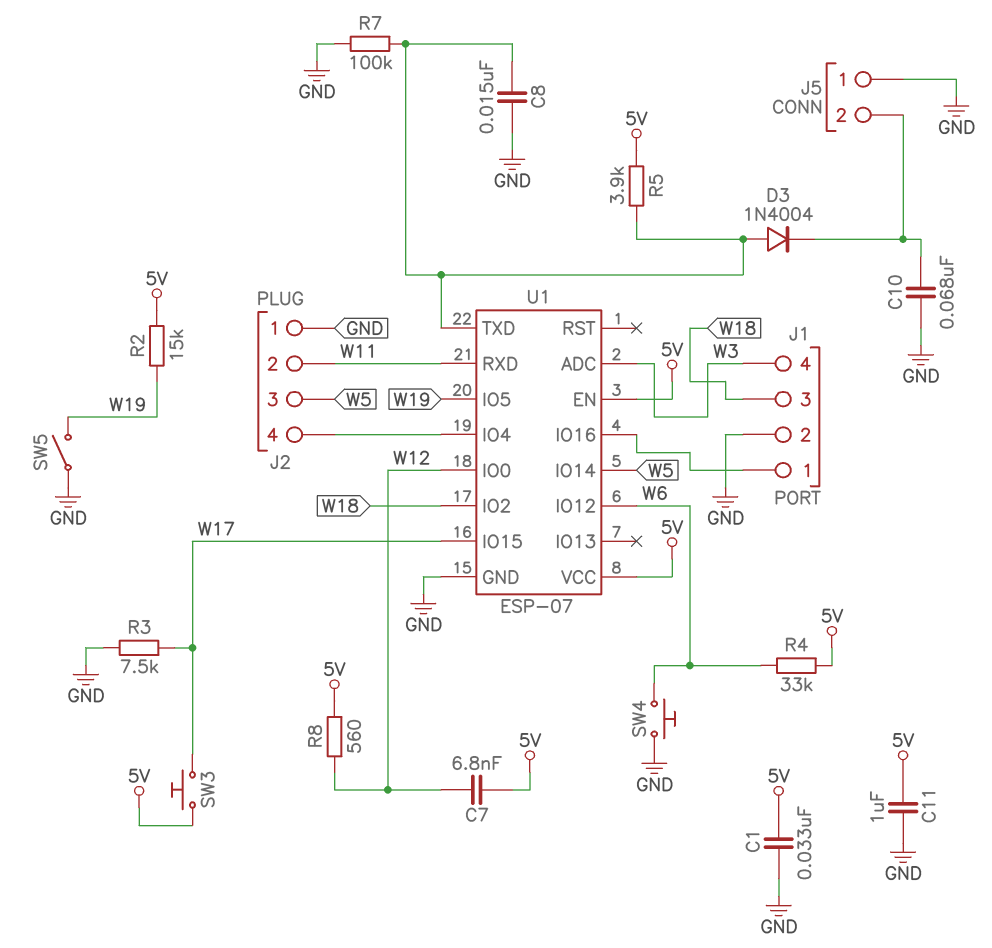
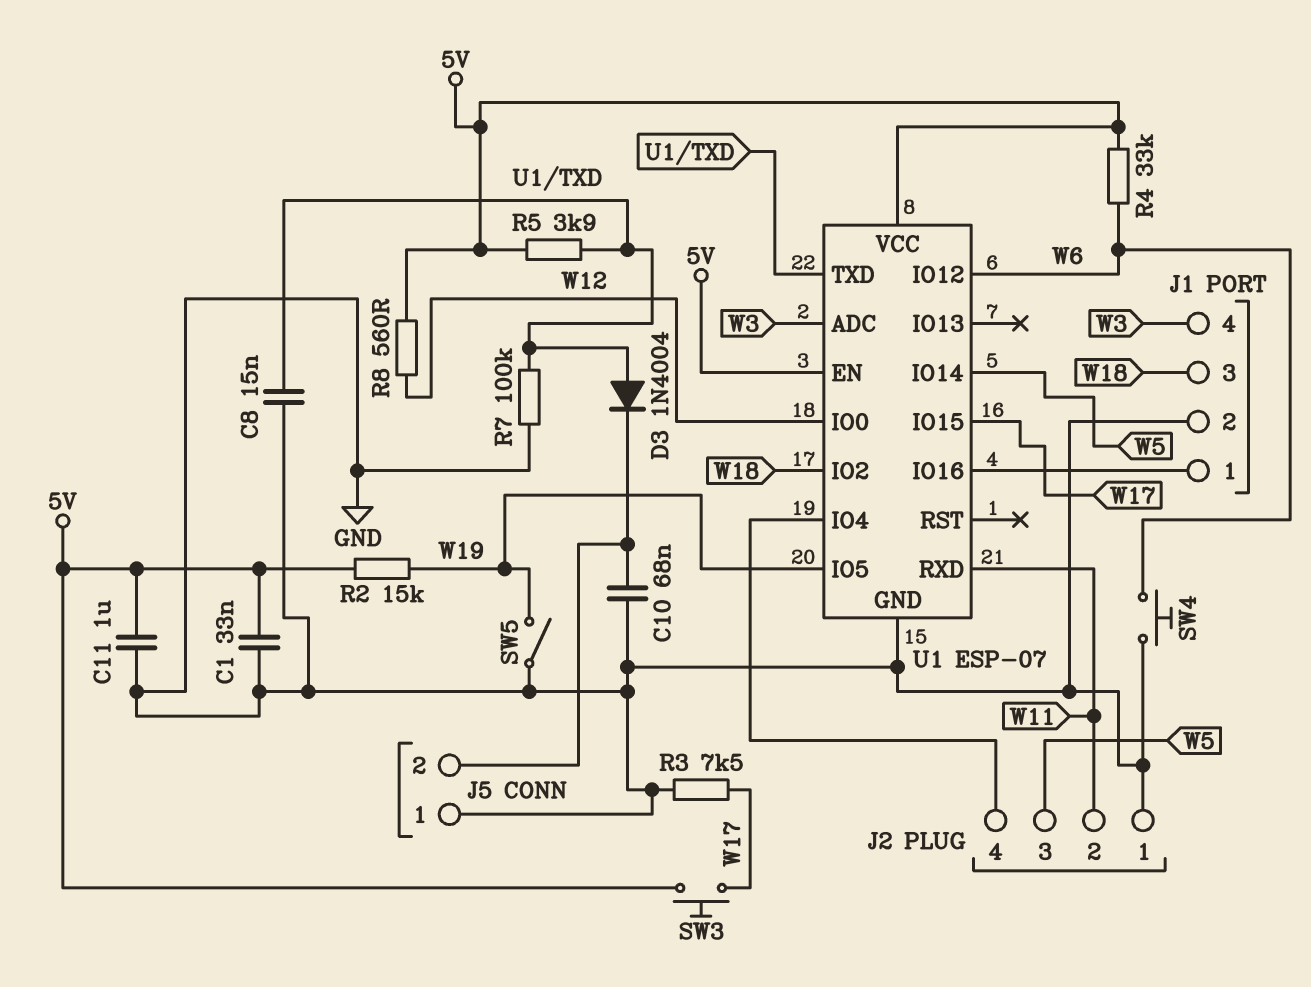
C7: 6.8nF (5V, W12) -> none

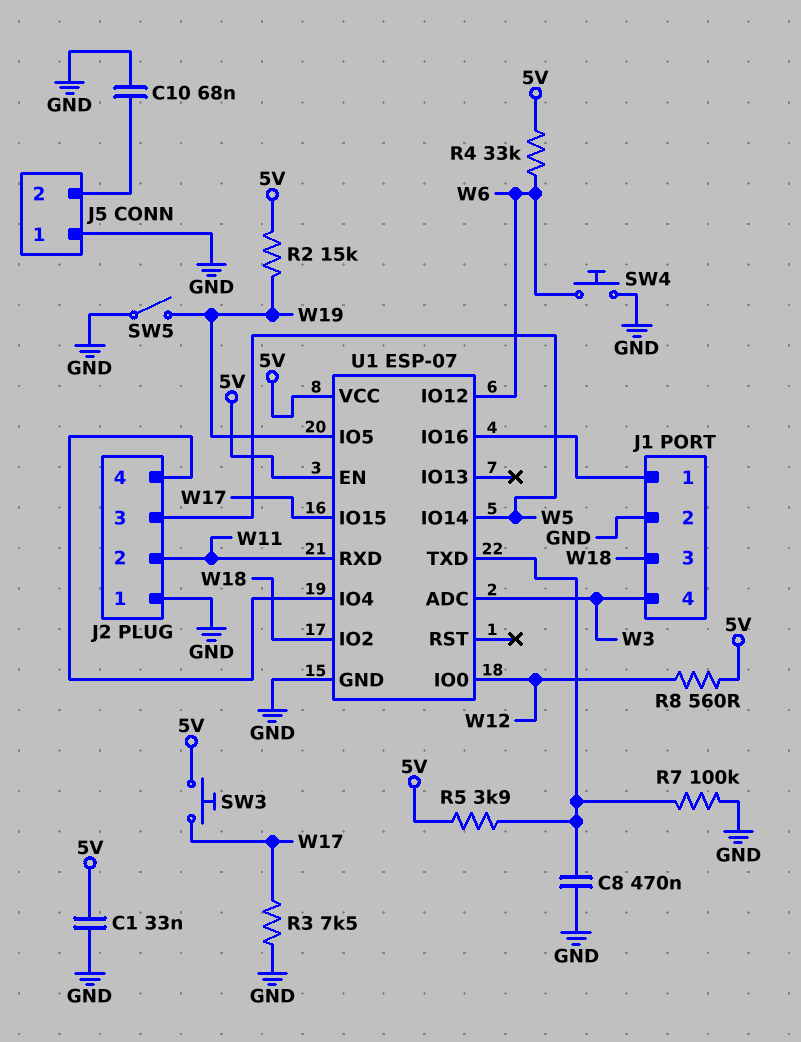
C8: 15nF (GND, U1/TXD) -> 470nF (GND, U1/TXD)
C11: 1uF (5V, GND) -> none
D3: diode 1N4004 (A U1/TXD, K J5/2) -> none

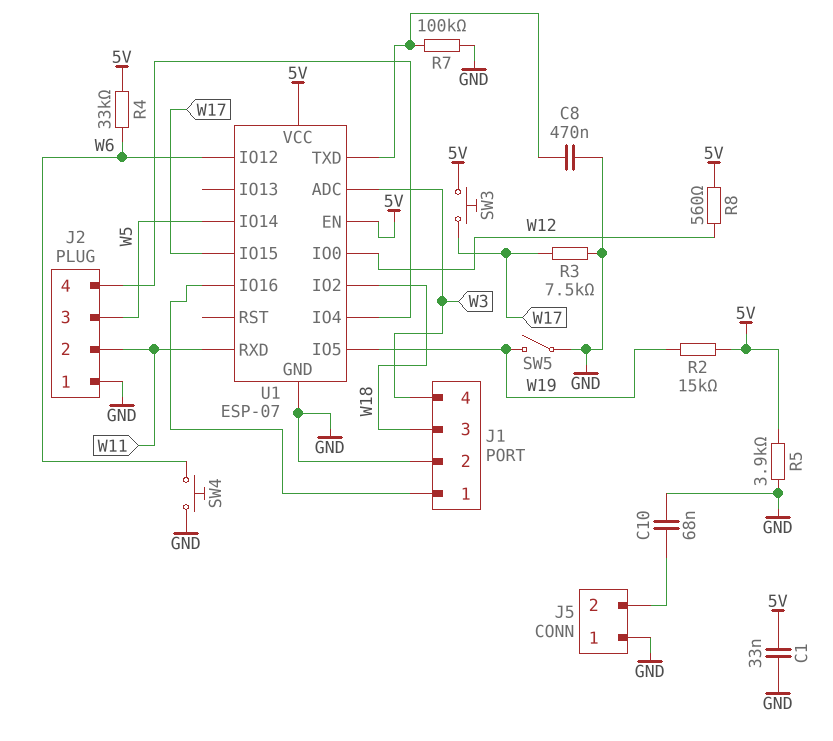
R5: 3.9k (5V, U1/TXD) -> 3.9k (5V, GND)

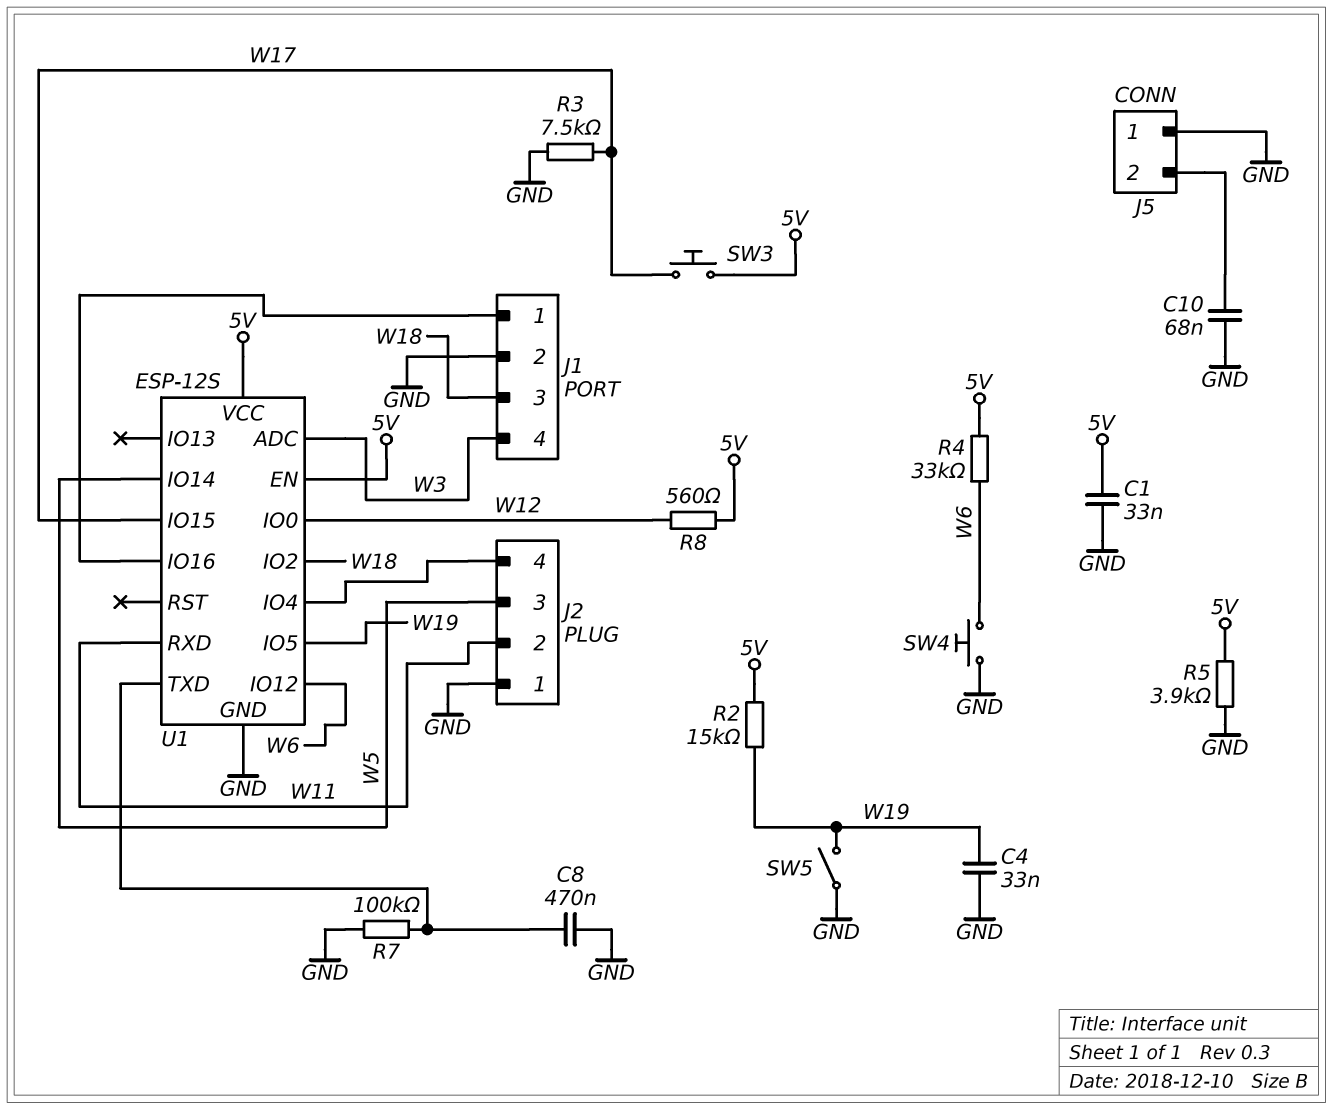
C4: none -> 33nF (GND, W19)
U1: ESP-07 -> ESP-12S

